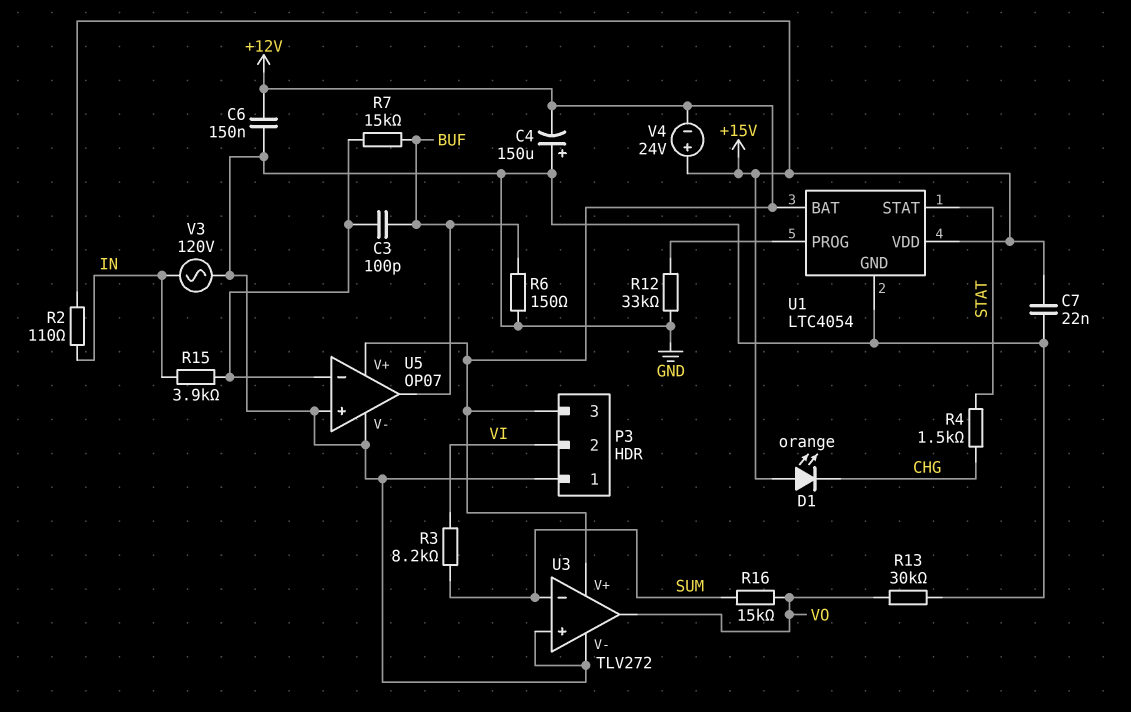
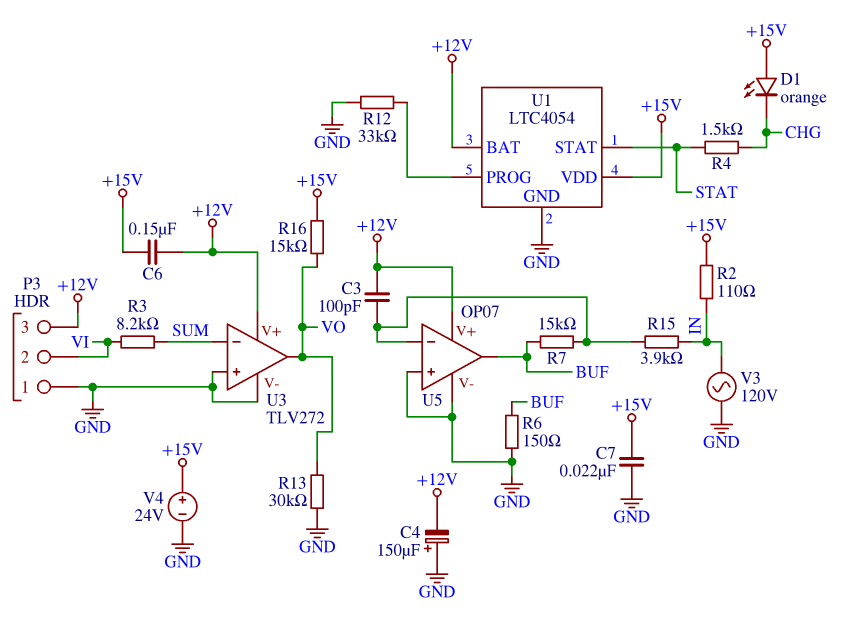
C3: 100pF (BUF, U5/in-) -> 100pF (+12V, U5/in-)
C6: 150nF (+12V, GND) -> 150nF (+12V, +15V)
R16: 15k (SUM, VO) -> 15k (+15V, VO)
V4: 24V (plus +15V, minus +12V) -> 24V (plus +15V, minus GND)

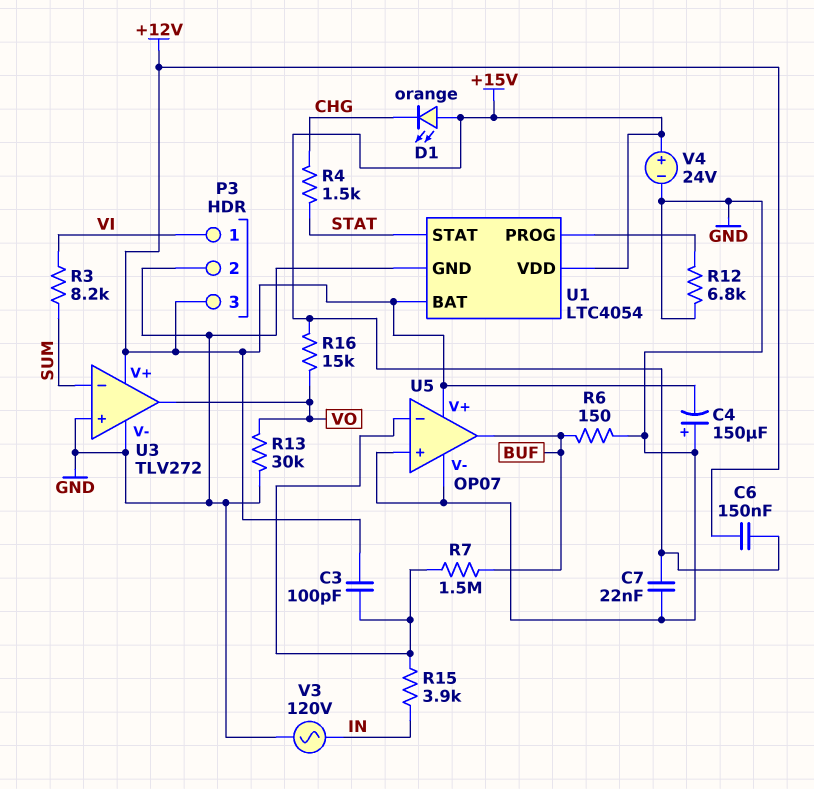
P3 pin 1: GND -> VI
P3 pin 2: VI -> GND
R2: 110 (+15V, IN) -> none
R7: 15k (BUF, U5/in-) -> 1.5M (BUF, U5/in-)
R12: 33k (GND, U1/PROG) -> 6.8k (GND, U1/PROG)

